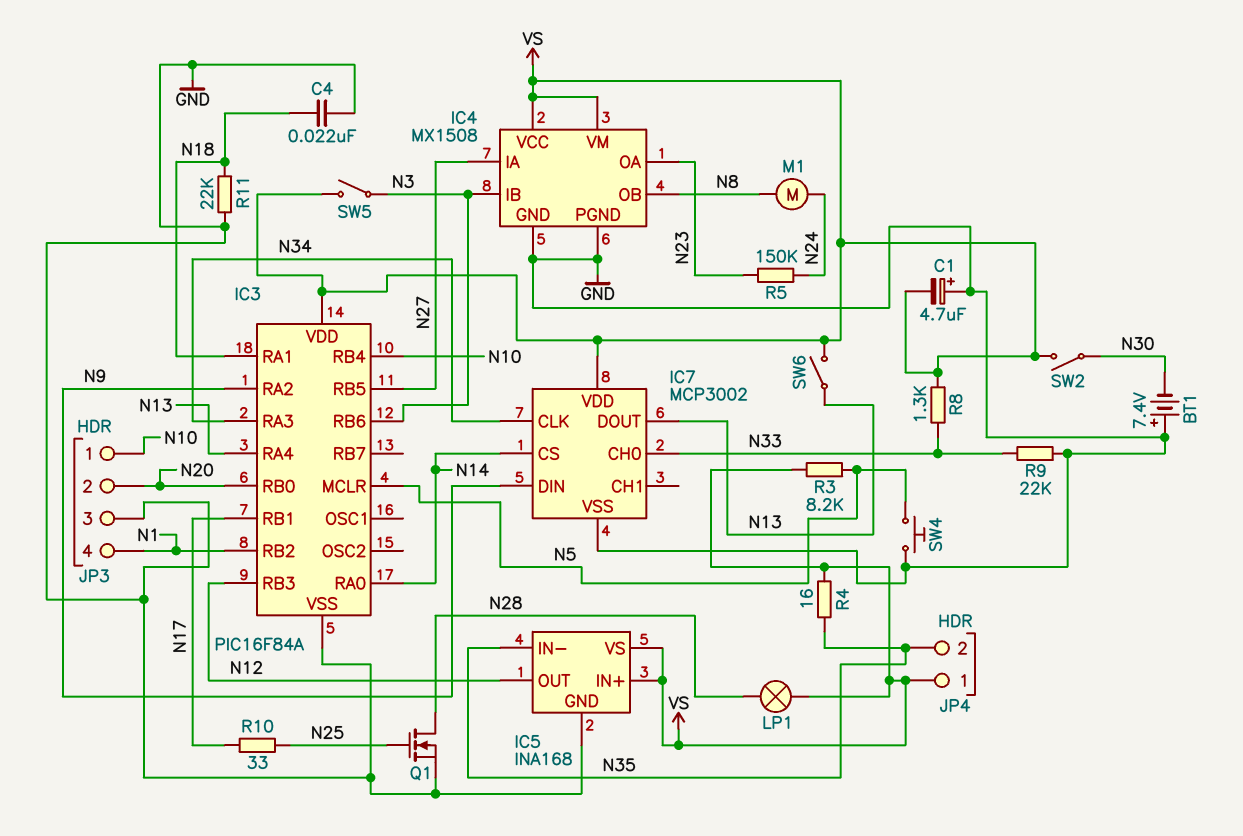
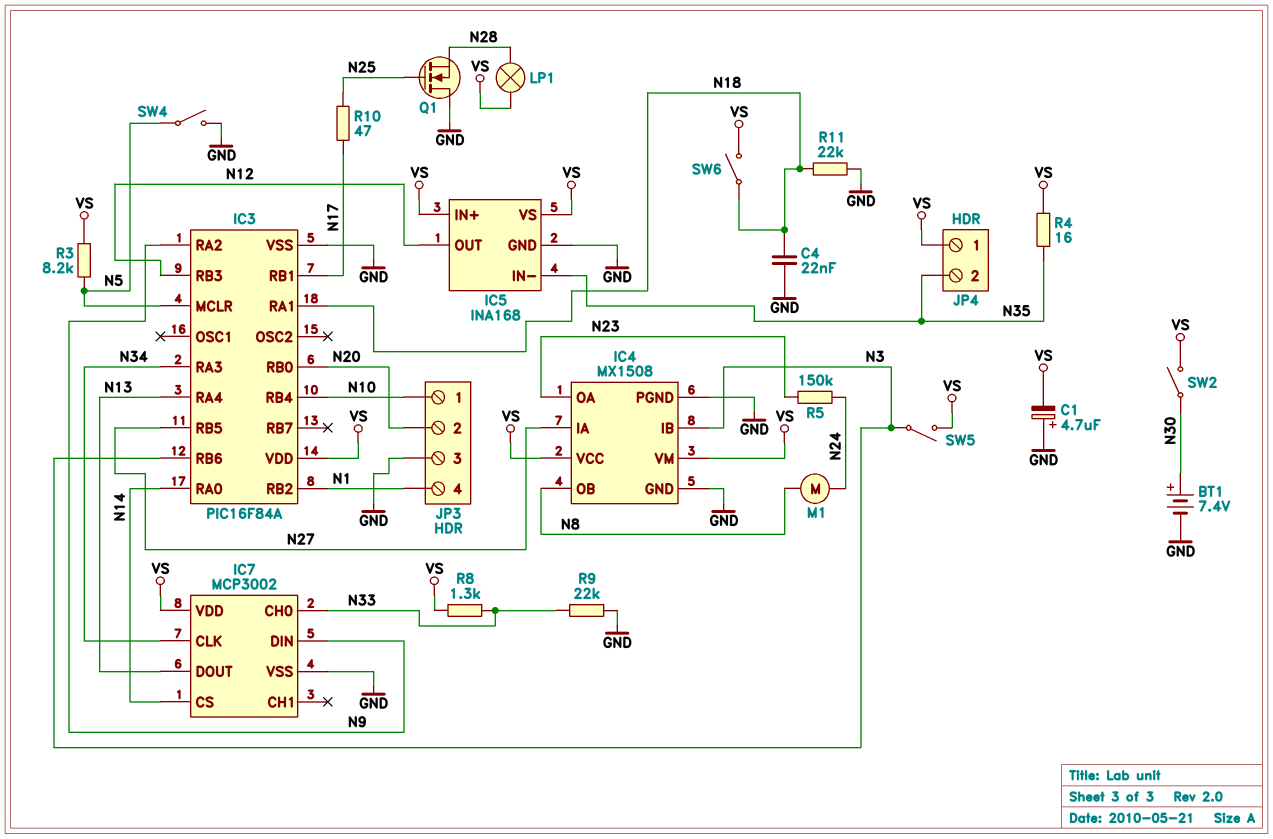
BT1: 7.4V (plus GND, minus N30) -> 7.4V (plus N30, minus GND)
Q1: NMOS (G N25, D N28, S GND) -> NMOS (G N25, D GND, S N28)
R10: 33 (N17, N25) -> 47 (N17, N25)
SW4: button (GND, N5) -> switch (GND, N5)
SW6: switch (N13, VS) -> switch (N18, VS)

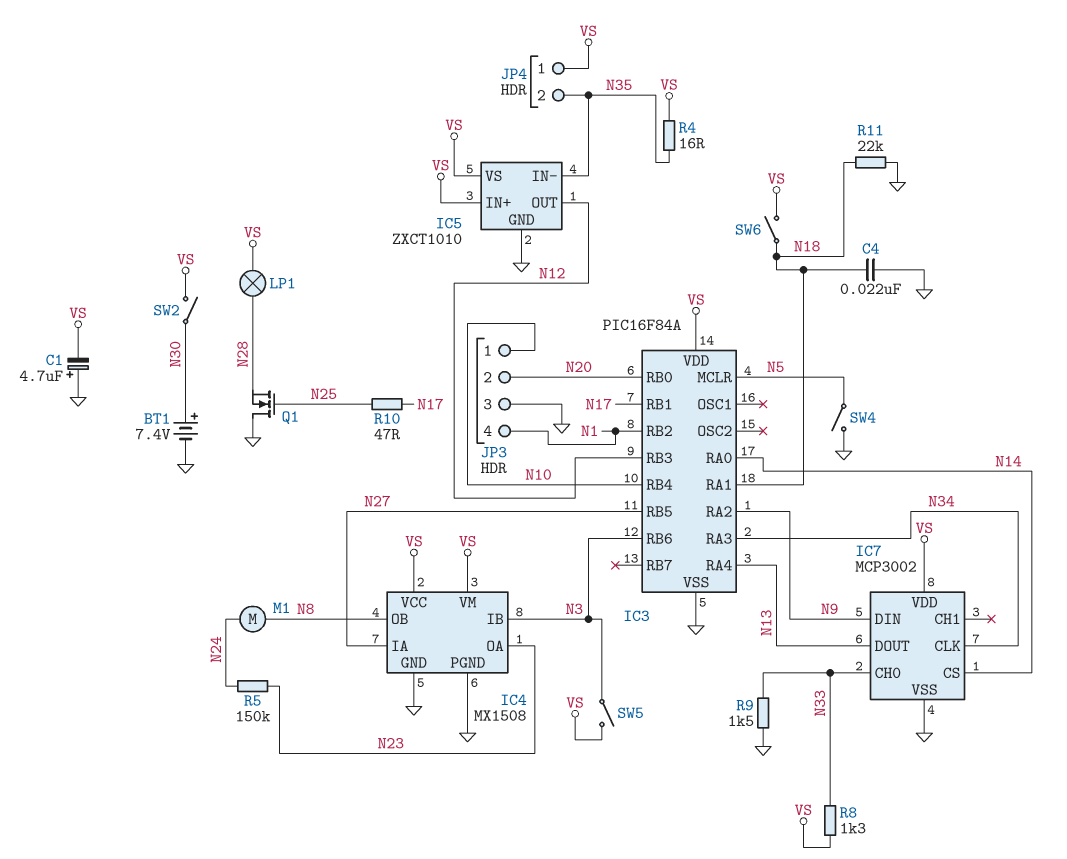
IC5: INA168 -> ZXCT1010
R3: 8.2k (N5, VS) -> none
R9: 22k (GND, N33) -> 1.5k (GND, N33)

